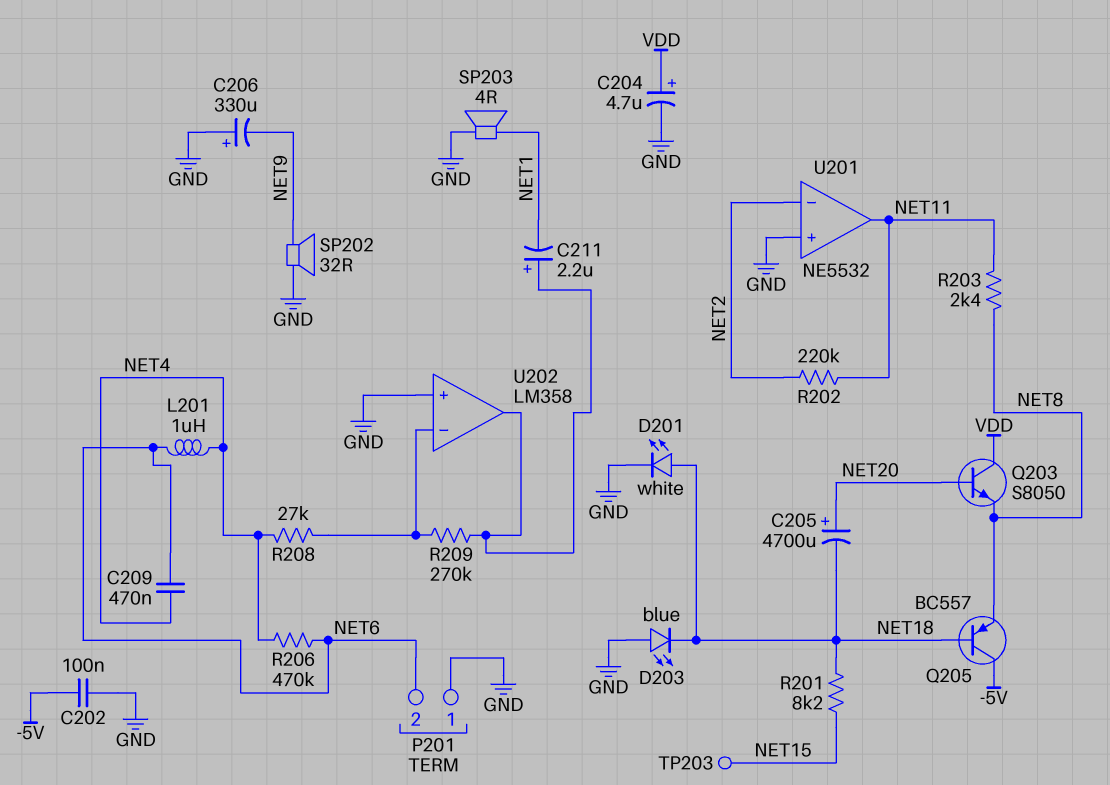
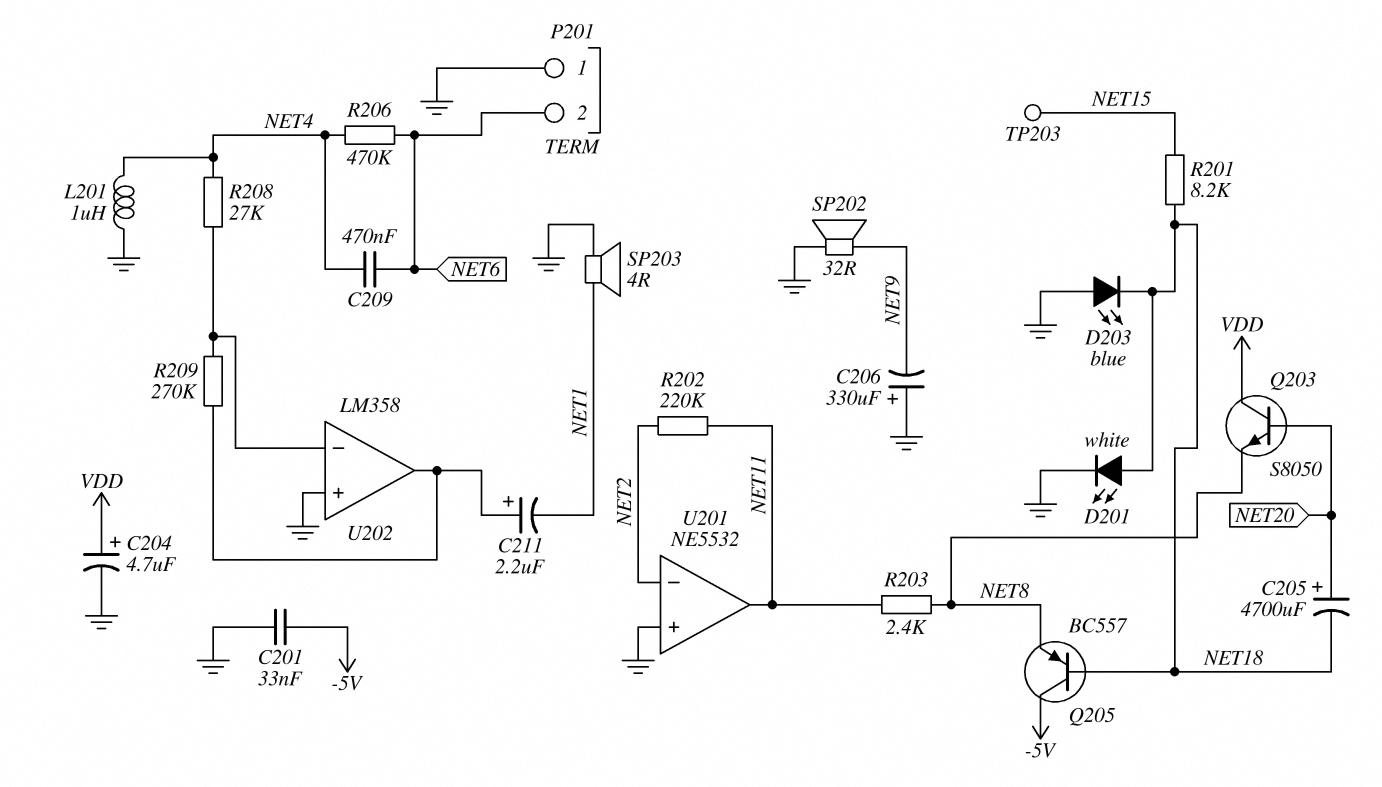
C201: none -> 33nF (-5V, GND)
C202: 100nF (-5V, GND) -> none
L201: 1uH (NET4, NET6) -> 1uH (GND, NET4)

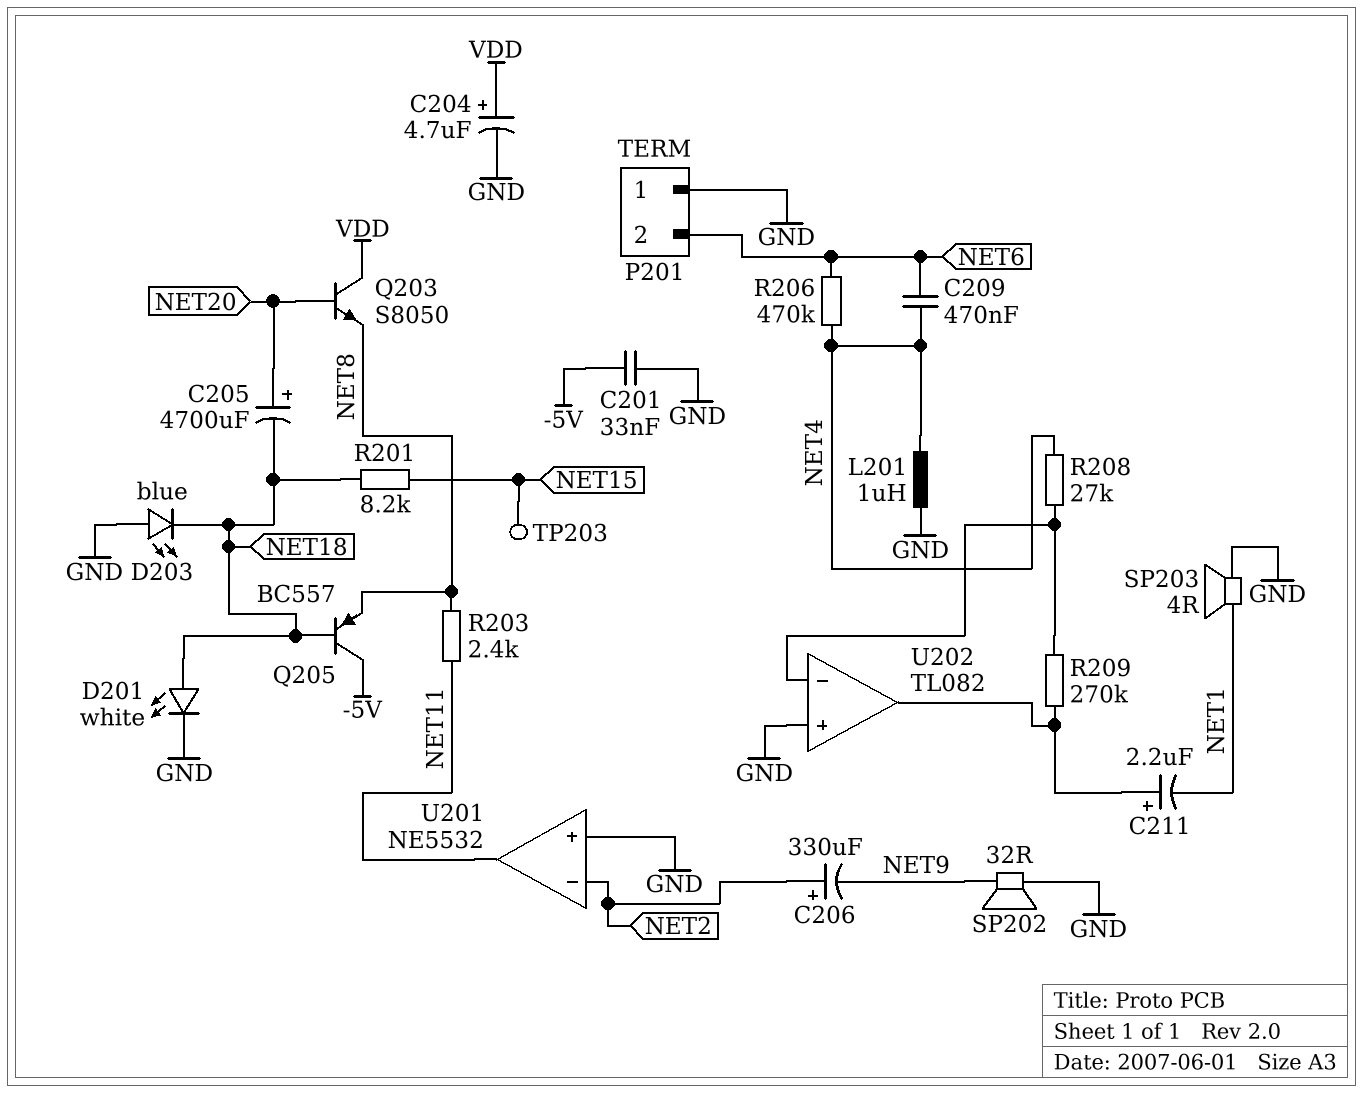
C206: 330uF (plus GND, minus NET9) -> 330uF (plus NET2, minus NET9)
R202: 220k (NET2, NET11) -> none
U202: LM358 -> TL082

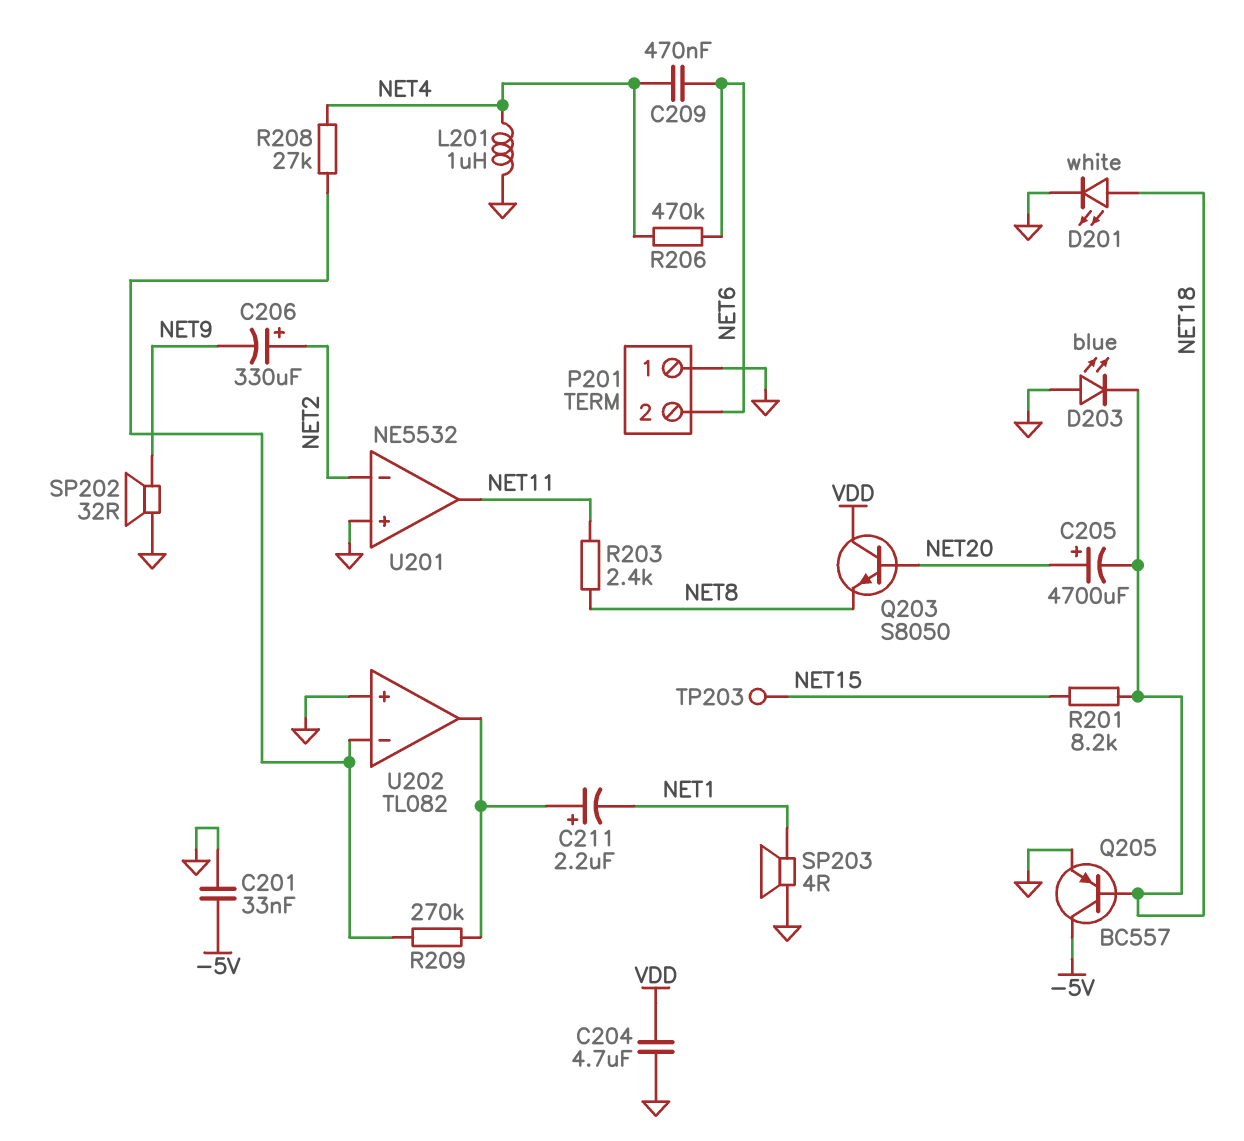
C204: 4.7uF (plus VDD, minus GND) -> 4.7uF (GND, VDD)
Q205: PNP BC557 (B NET18, C -5V, E NET8) -> PNP BC557 (B NET18, C -5V, E GND)

